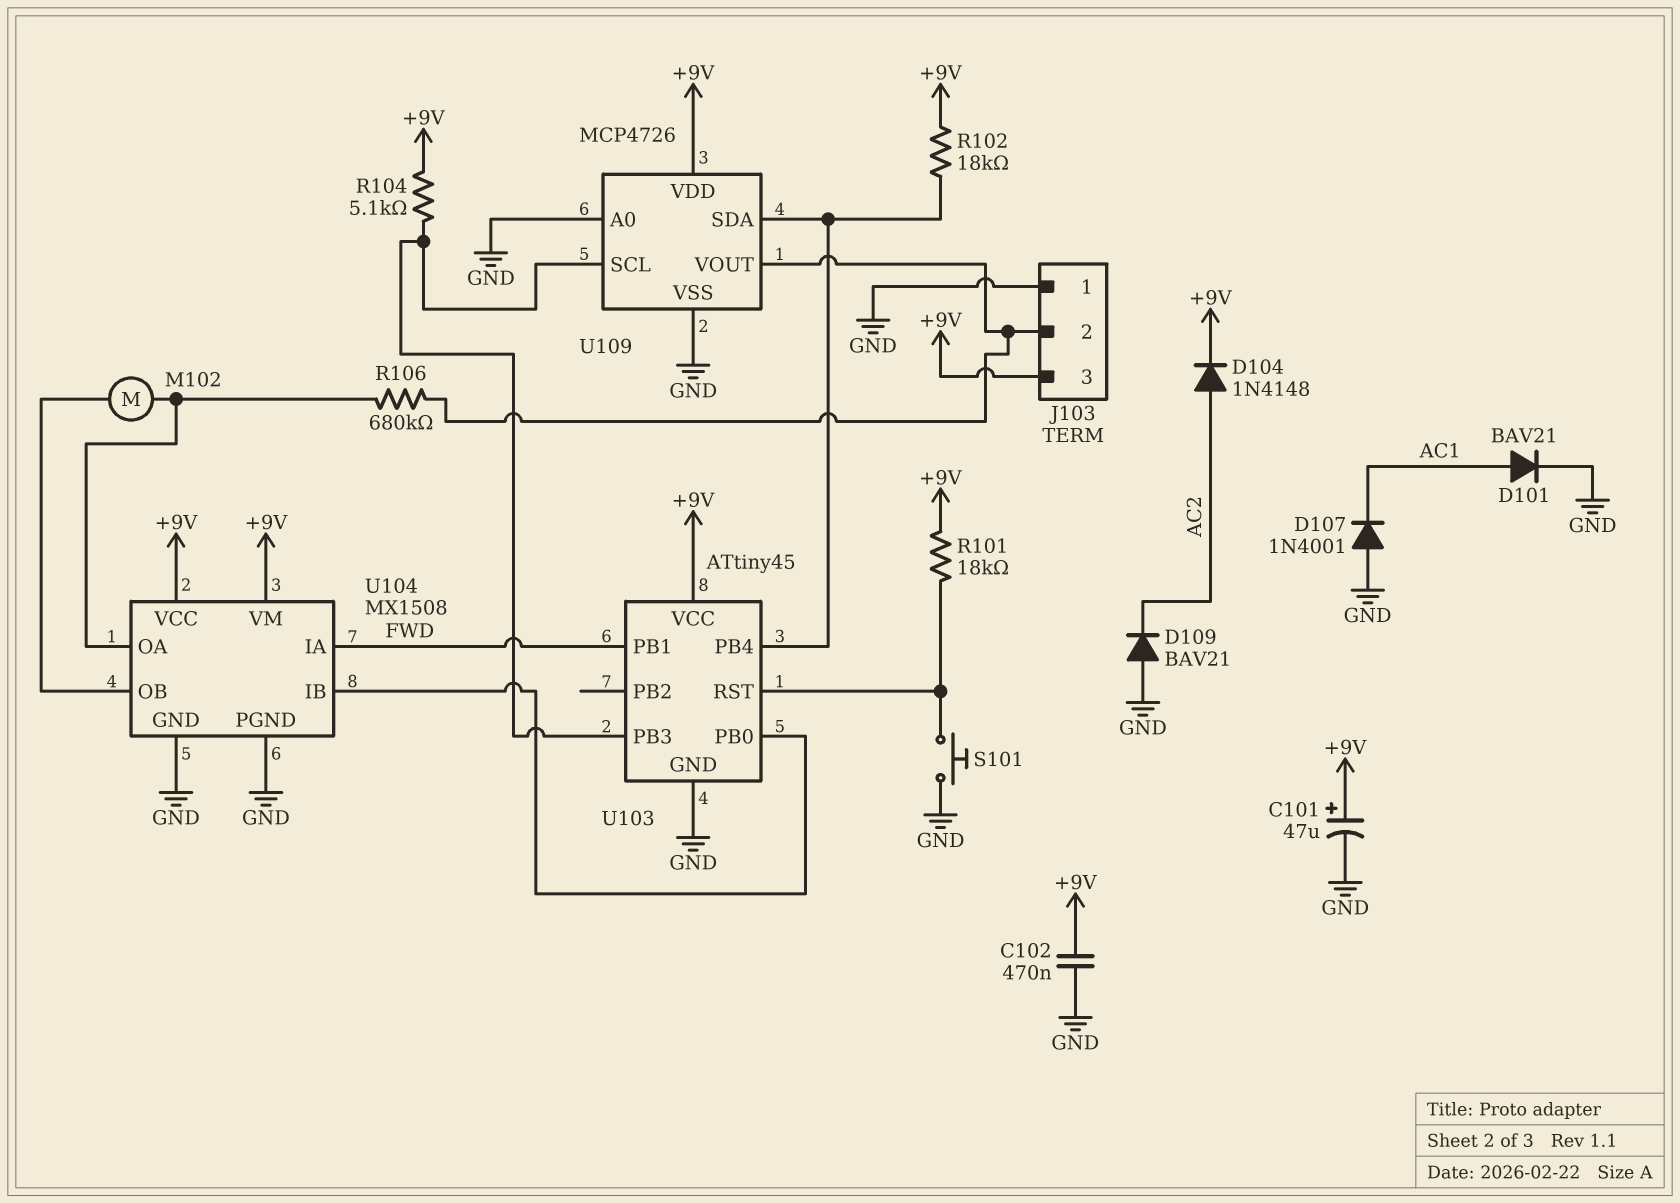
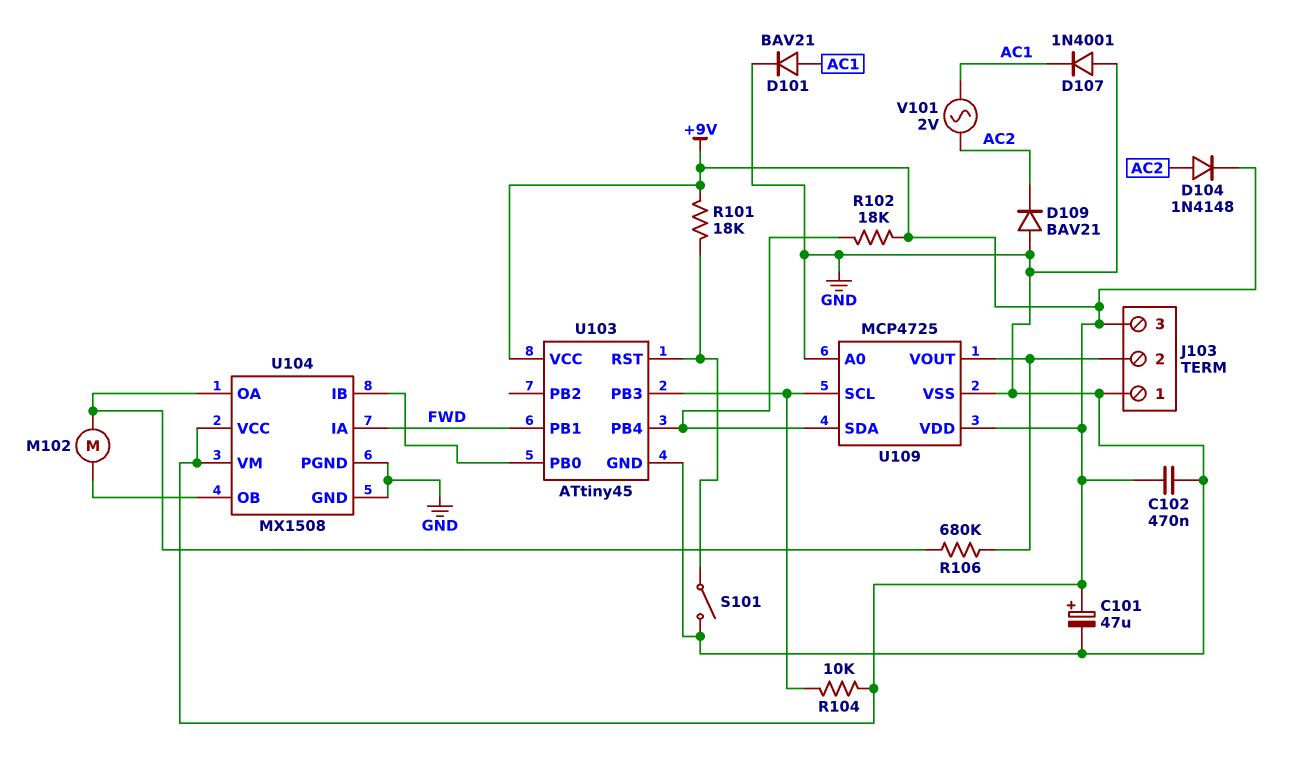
R104: 5.1k (+9V, U103/PB3) -> 10k (+9V, U103/PB3)
S101: button (GND, U103/RST) -> switch (GND, U103/RST)
U109: MCP4726 -> MCP4725
V101: none -> AC 2V (AC1, AC2)

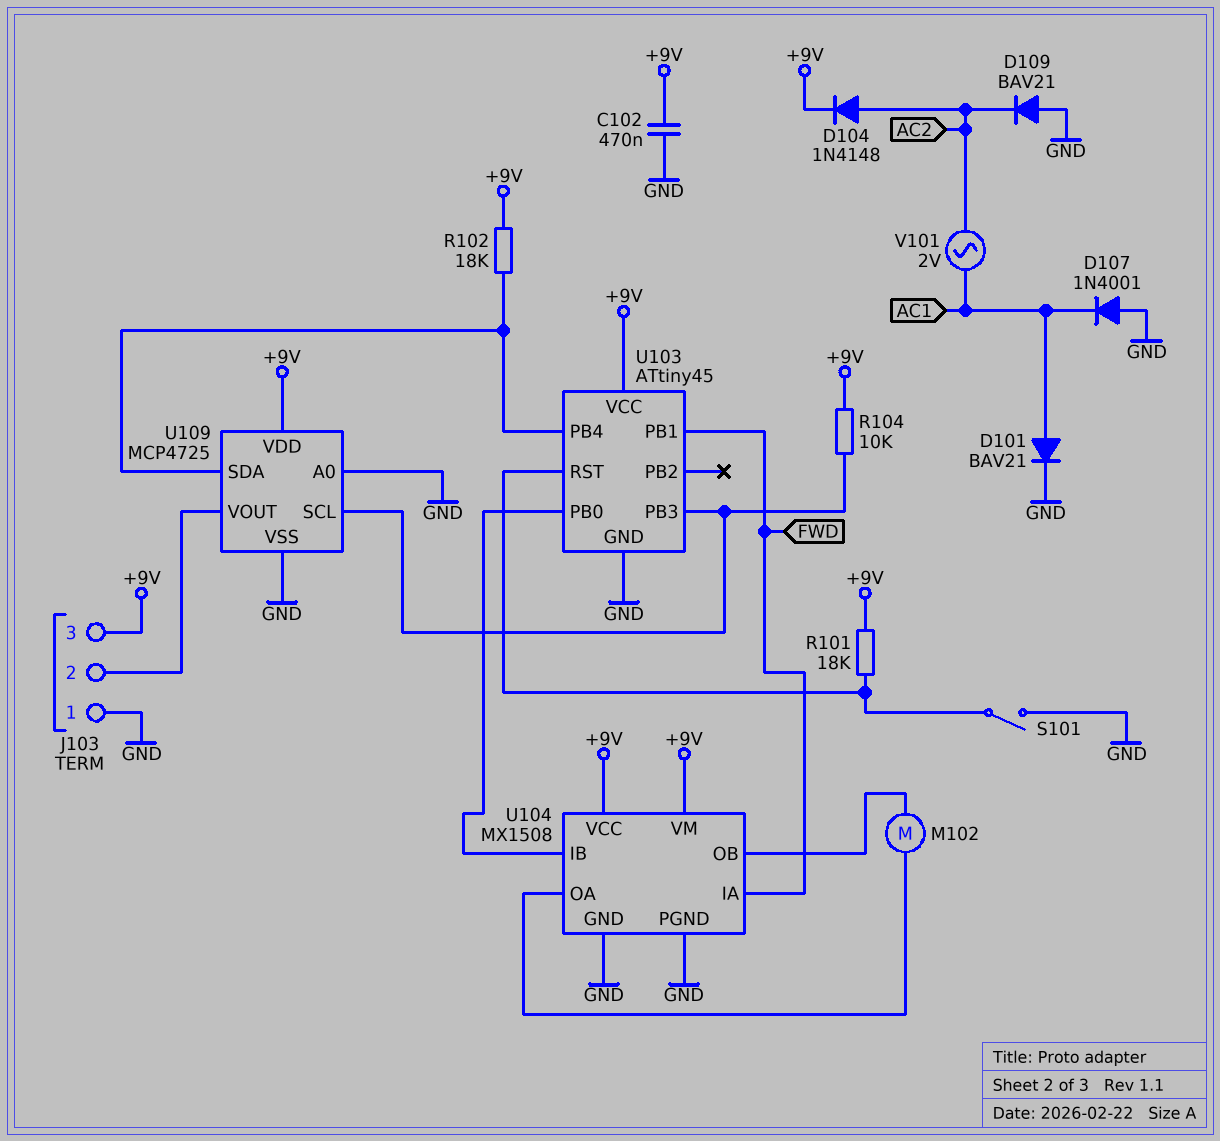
C101: 47uF (plus +9V, minus GND) -> none
R106: 680k (J103/2, U104/OA) -> none

